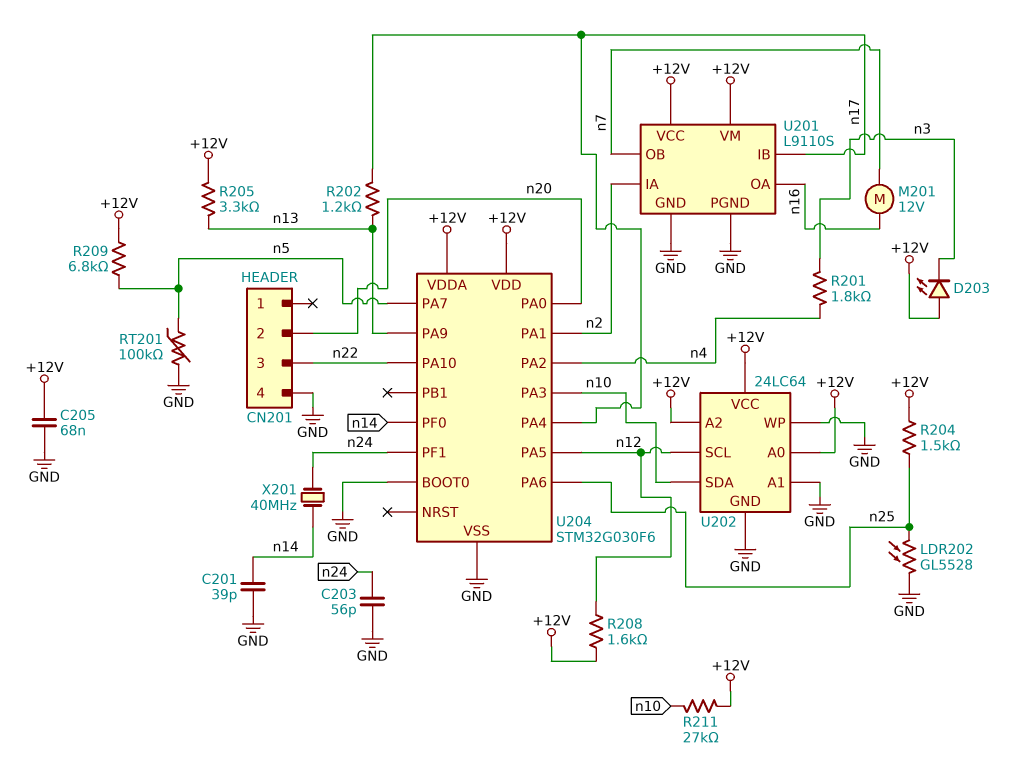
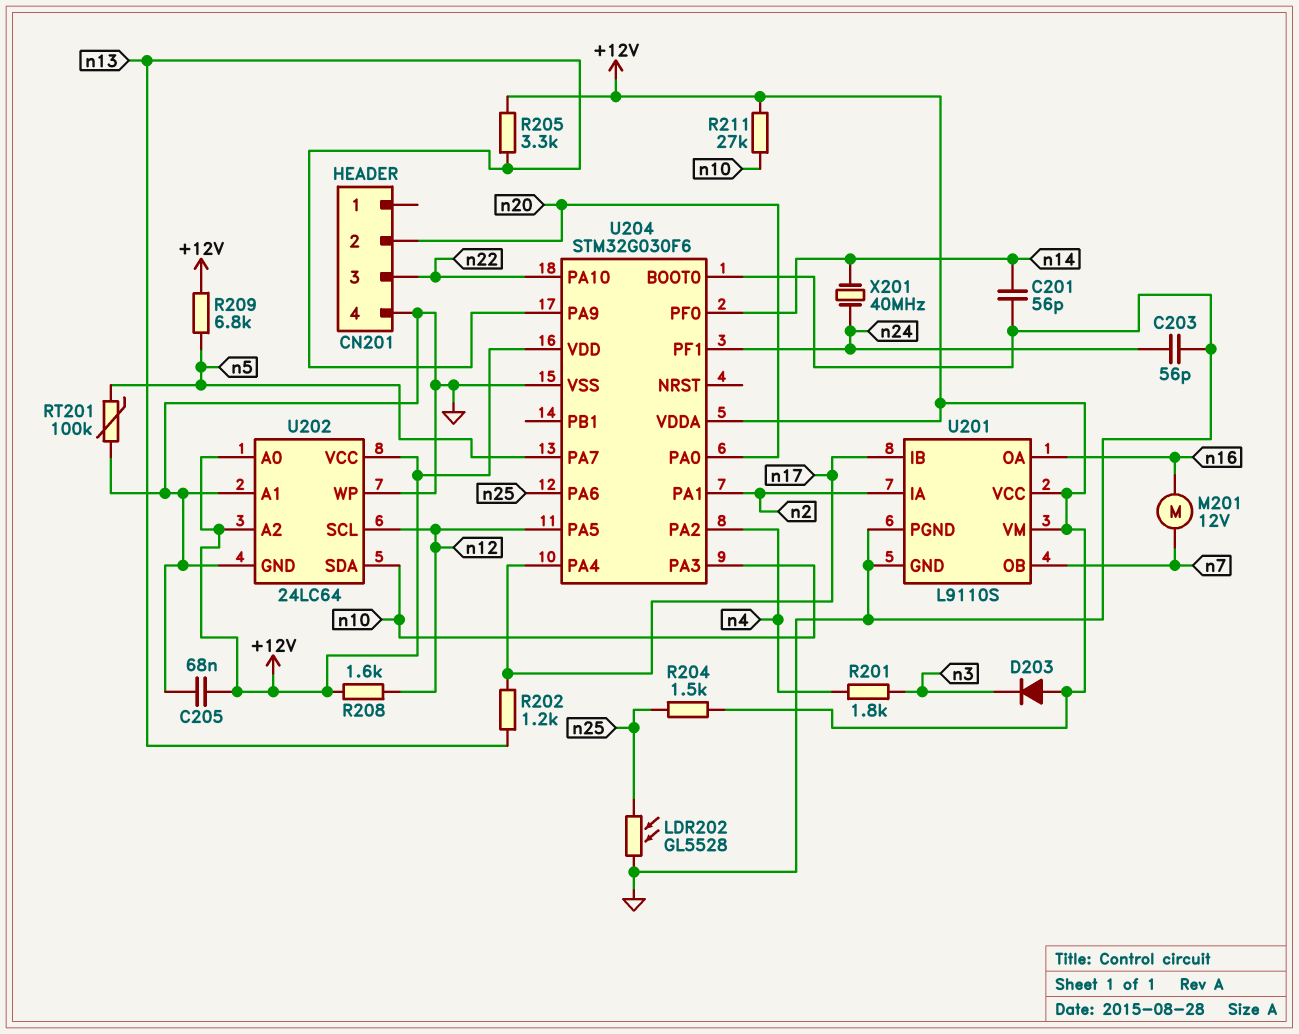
C201: 39pF (GND, n14) -> 56pF (GND, n14)
D203: LED (A +12V, K n3) -> diode (A +12V, K n3)

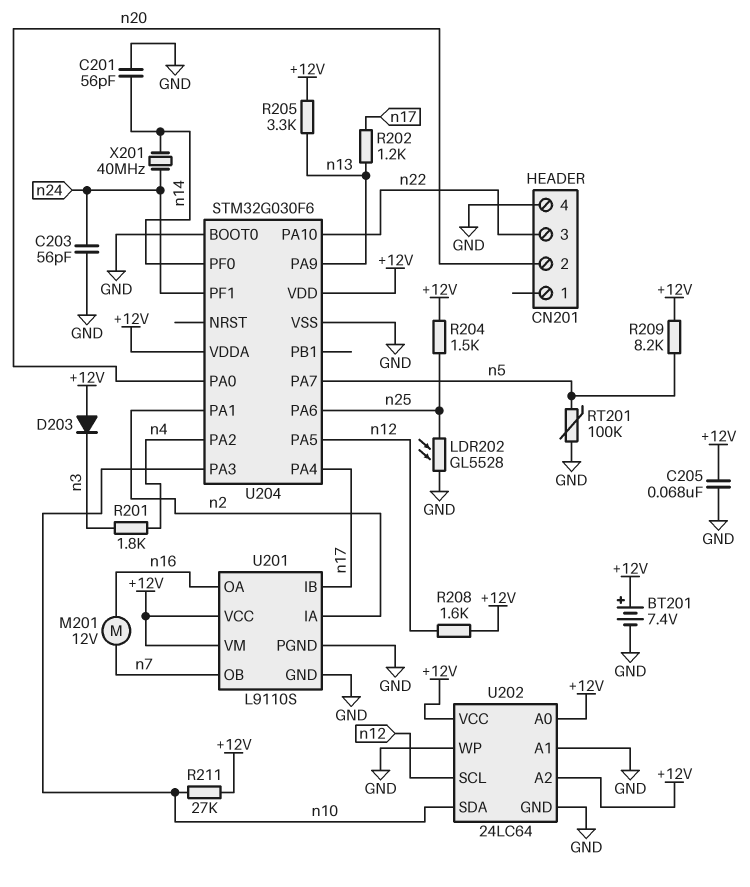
BT201: none -> 7.4V (plus +12V, minus GND)
R209: 6.8k (+12V, n5) -> 8.2k (+12V, n5)

